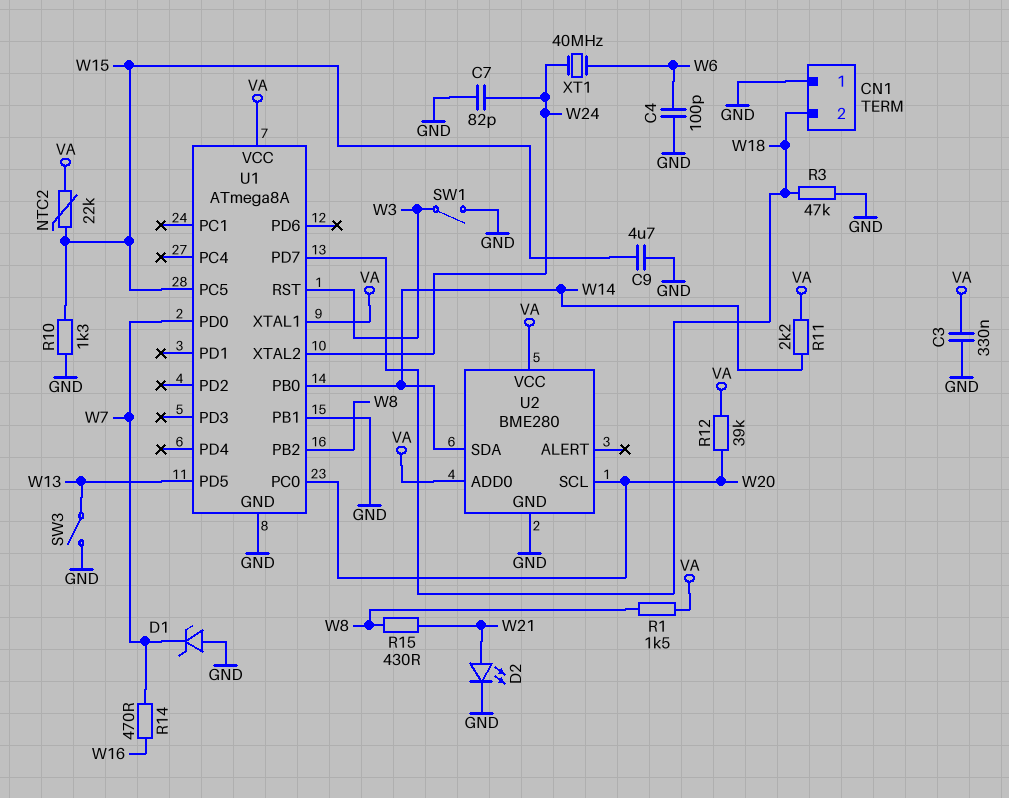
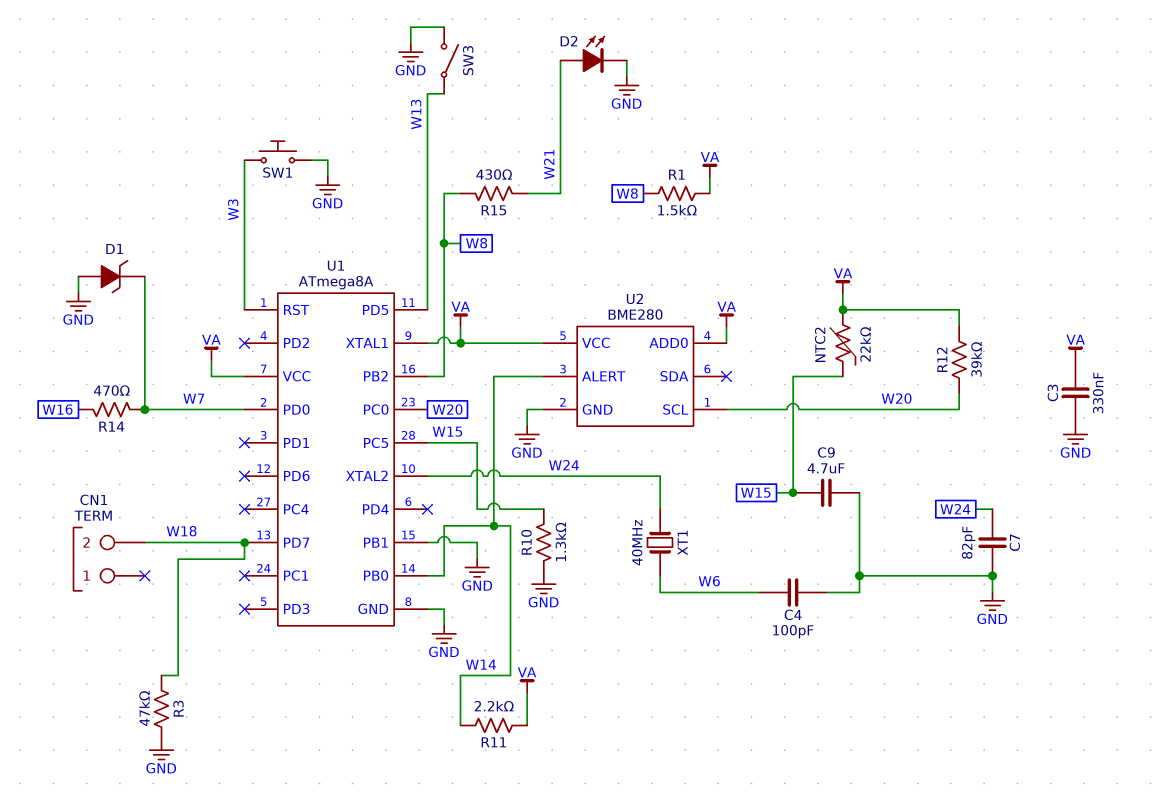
CN1 pin 1: GND -> none
SW1: switch (GND, W3) -> button (GND, W3)
U2 pin ALERT: none -> W14
U2 pin SDA: W14 -> none

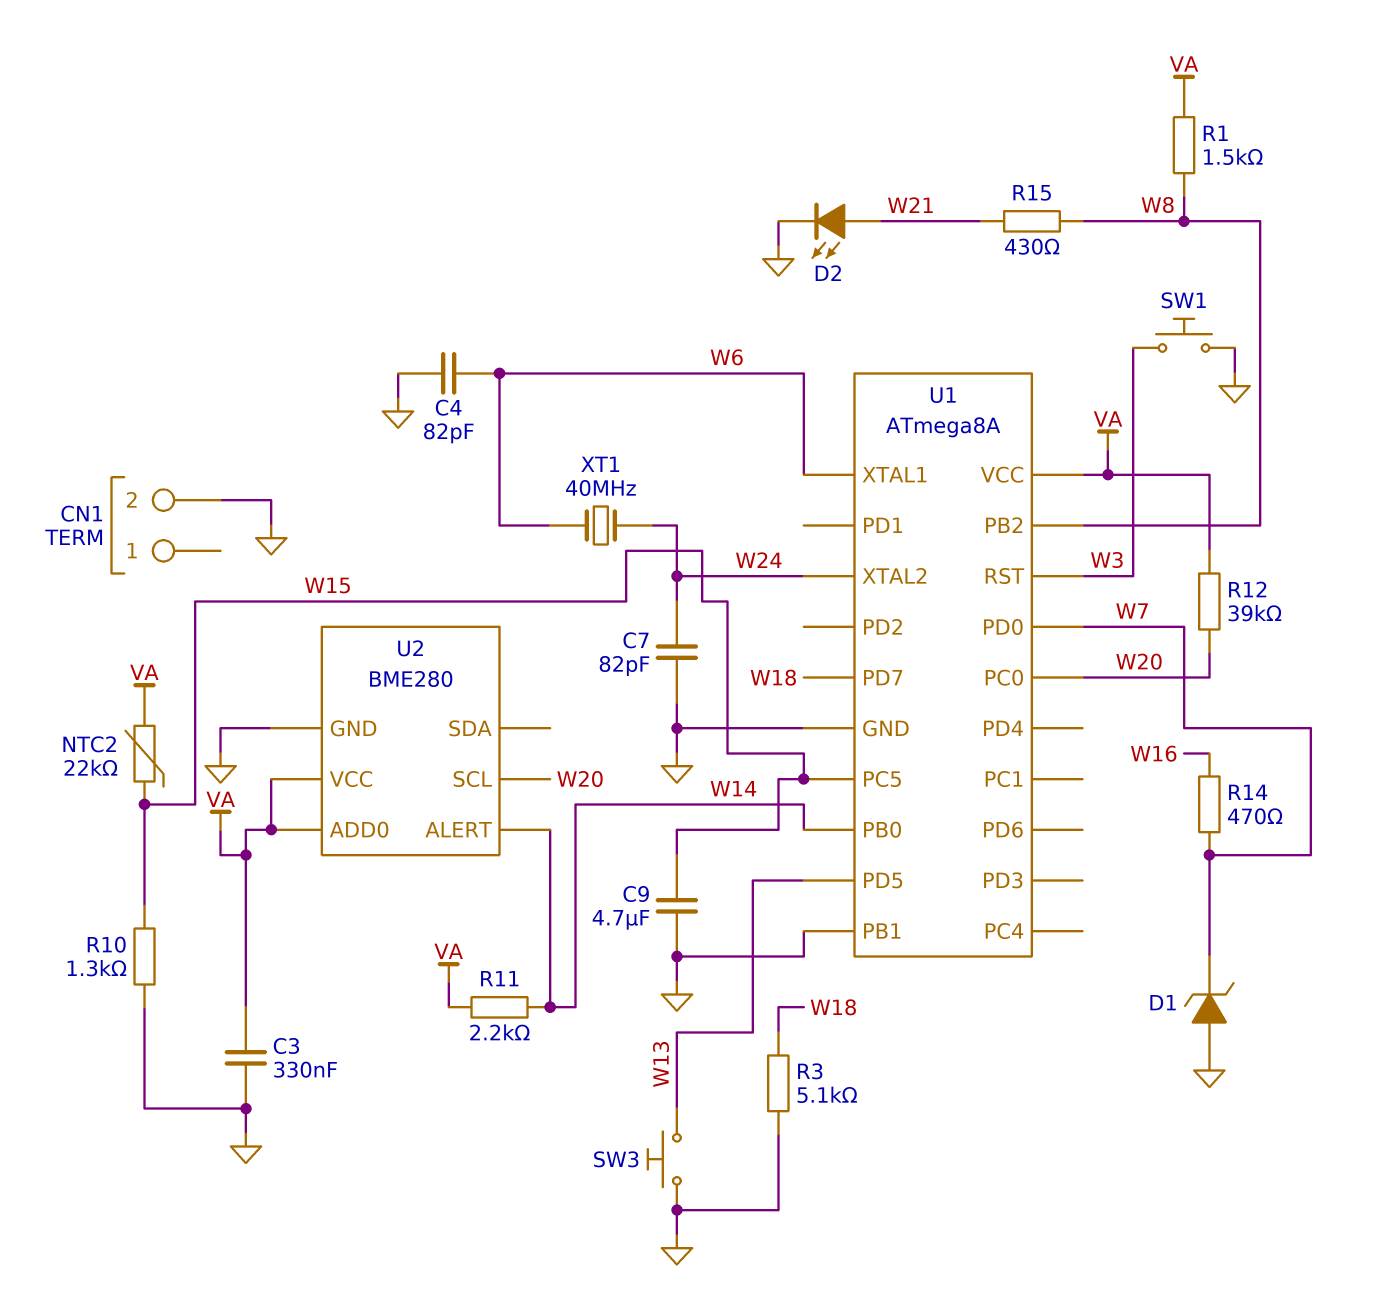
C4: 100pF (GND, W6) -> 82pF (GND, W6)
CN1 pin 2: W18 -> GND
R3: 47k (GND, W18) -> 5.1k (GND, W18)
SW3: switch (GND, W13) -> button (GND, W13)
U1 pin XTAL1: VA -> W6

